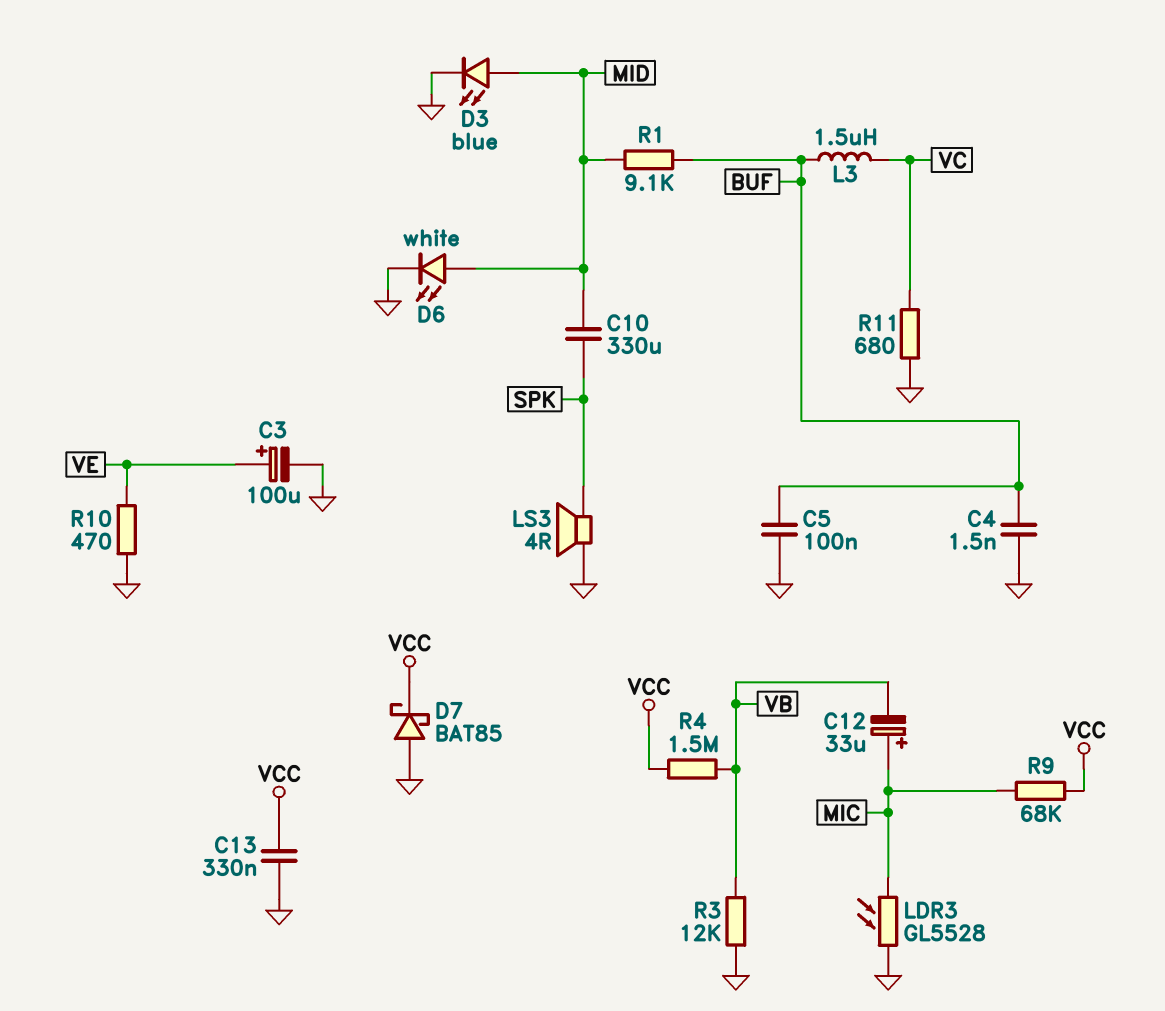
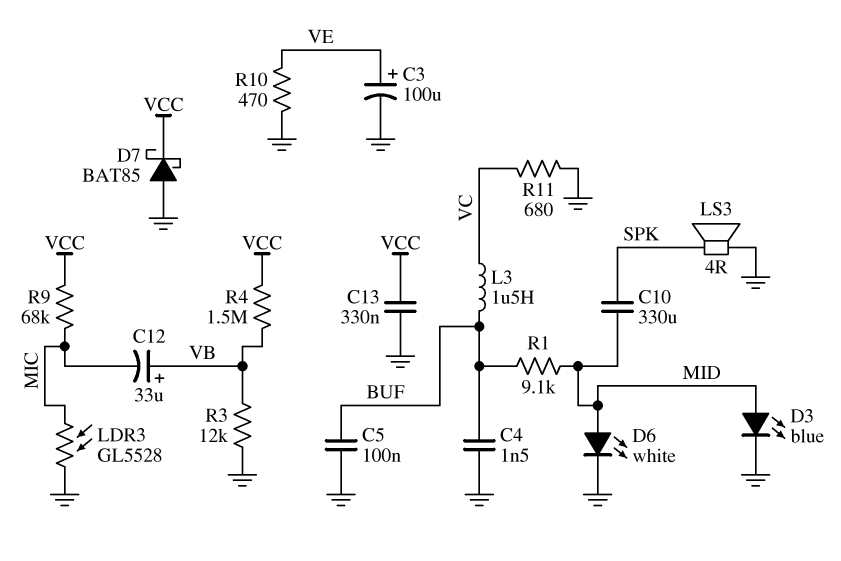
C12: 33uF (plus MIC, minus VB) -> 33uF (plus VB, minus MIC)

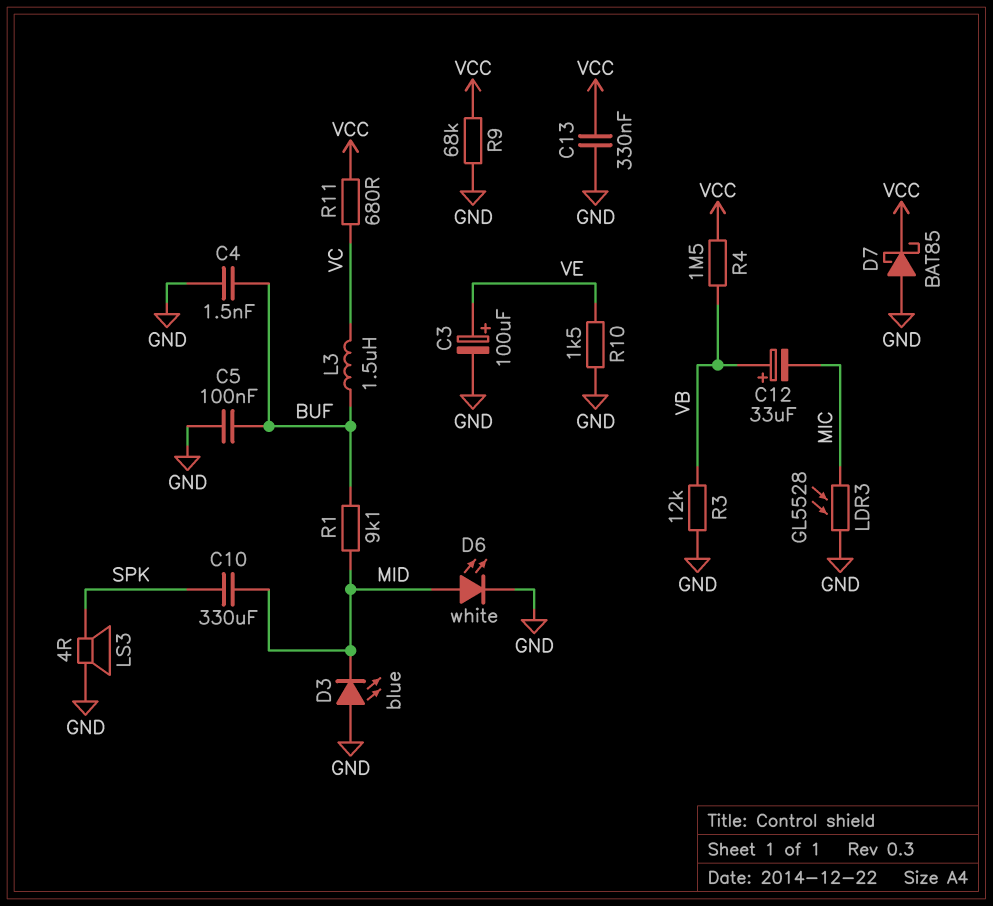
D3: LED blue (A MID, K GND) -> LED blue (A GND, K MID)
R9: 68k (MIC, VCC) -> 68k (GND, VCC)
R10: 470 (GND, VE) -> 1.5k (GND, VE)
R11: 680 (GND, VC) -> 680 (VC, VCC)

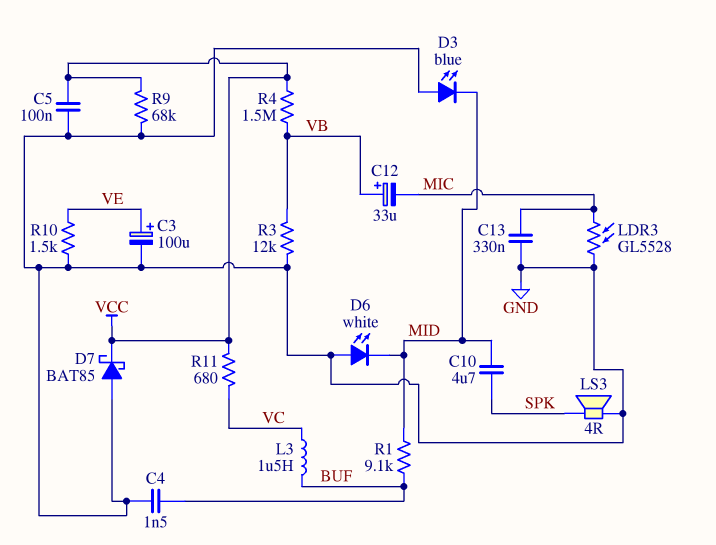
C5: 100nF (BUF, GND) -> 100nF (GND, VCC)
C10: 330uF (MID, SPK) -> 4.7uF (MID, SPK)
C13: 330nF (GND, VCC) -> 330nF (GND, MIC)
D6: LED white (A MID, K GND) -> LED white (A GND, K MID)

